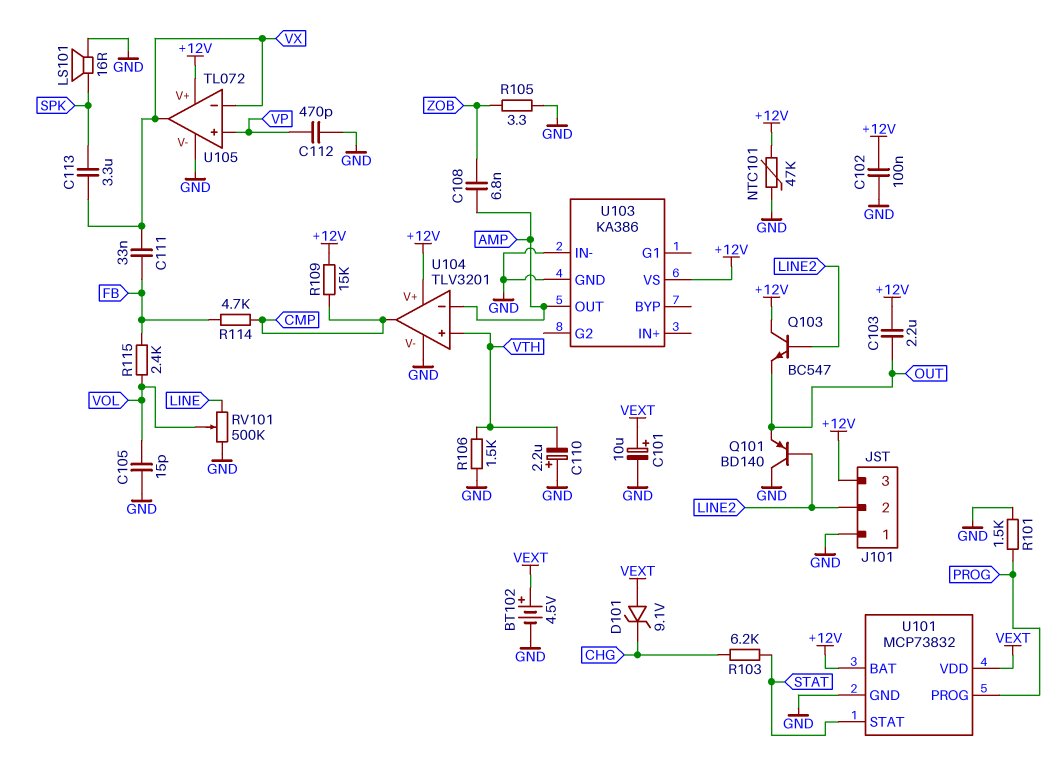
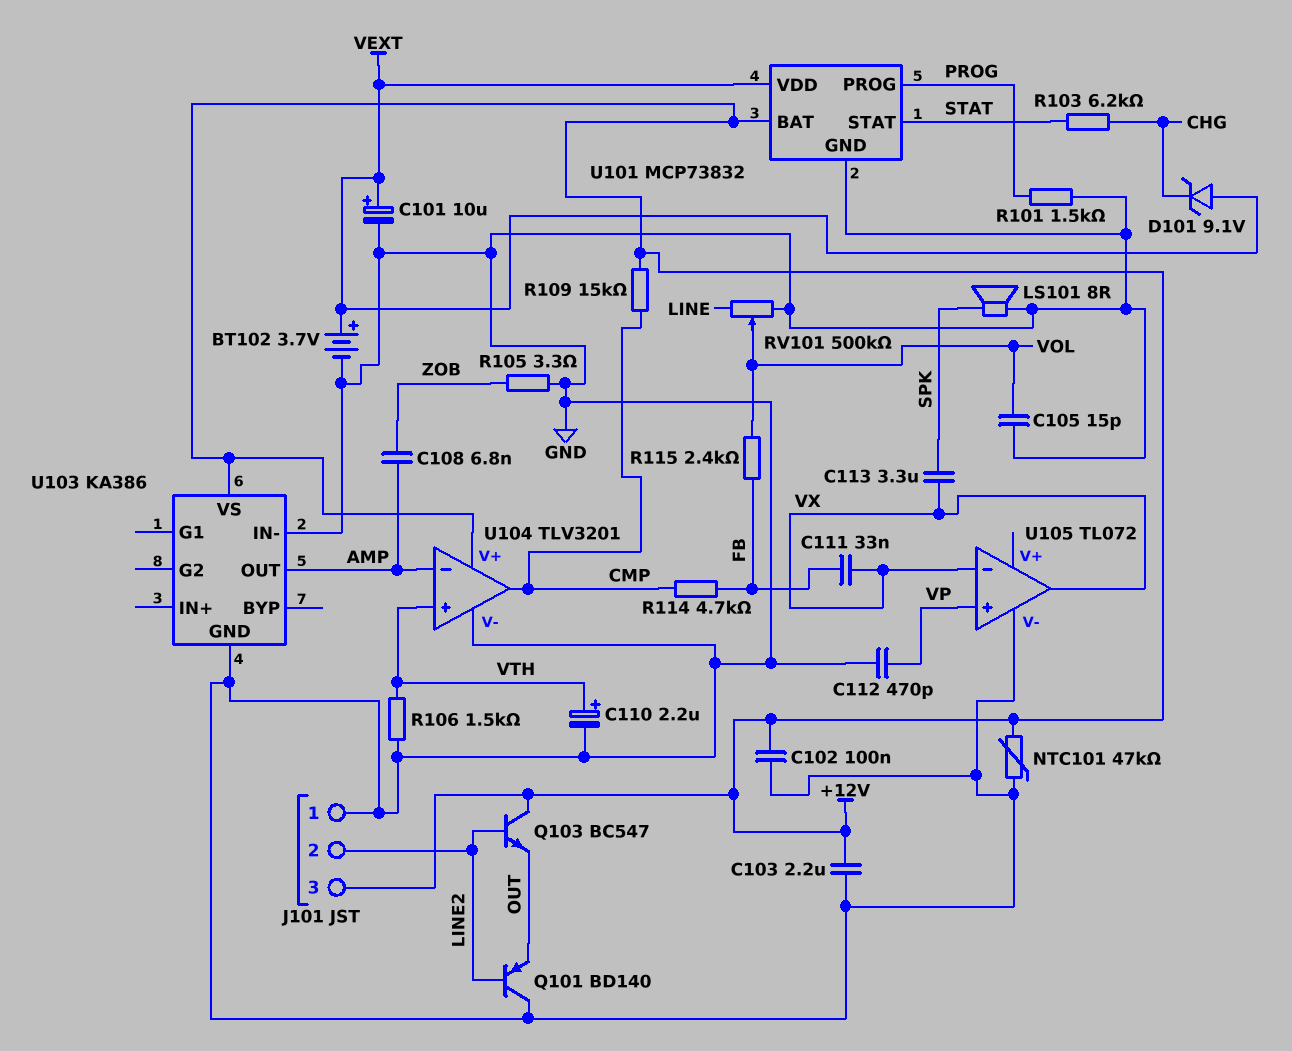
BT102: 4.5V (plus VEXT, minus GND) -> 3.7V (plus VEXT, minus GND)
C103: 2.2uF (+12V, OUT) -> 2.2uF (+12V, GND)
C110: 2.2uF (plus GND, minus VTH) -> 2.2uF (plus VTH, minus GND)
LS101: speaker 16R (GND, SPK) -> speaker 8R (GND, SPK)
U105 pin V+: +12V -> none

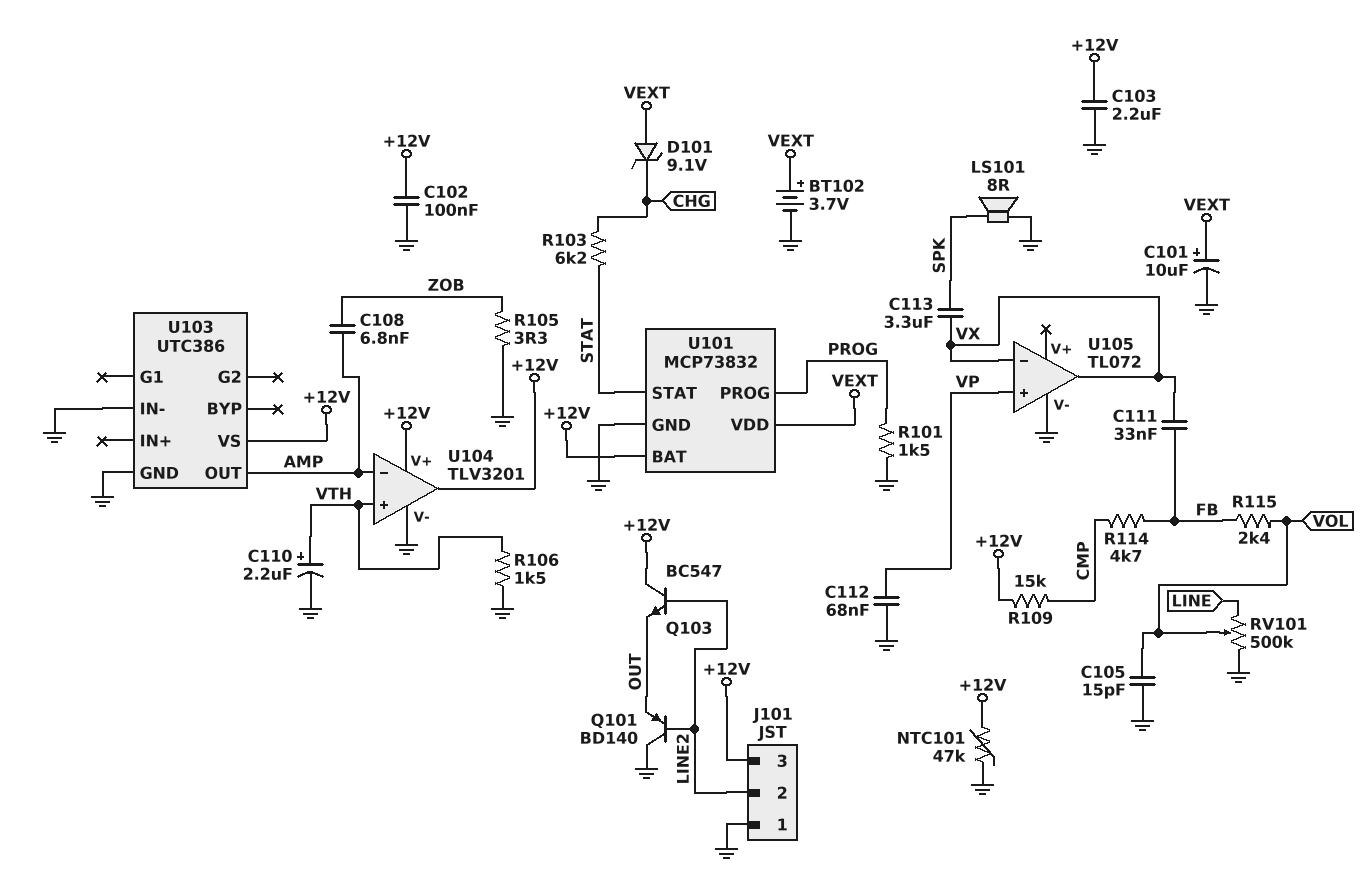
C112: 470pF (GND, VP) -> 68nF (GND, VP)
U103: KA386 -> UTC386
U104 pin out: CMP -> +12V

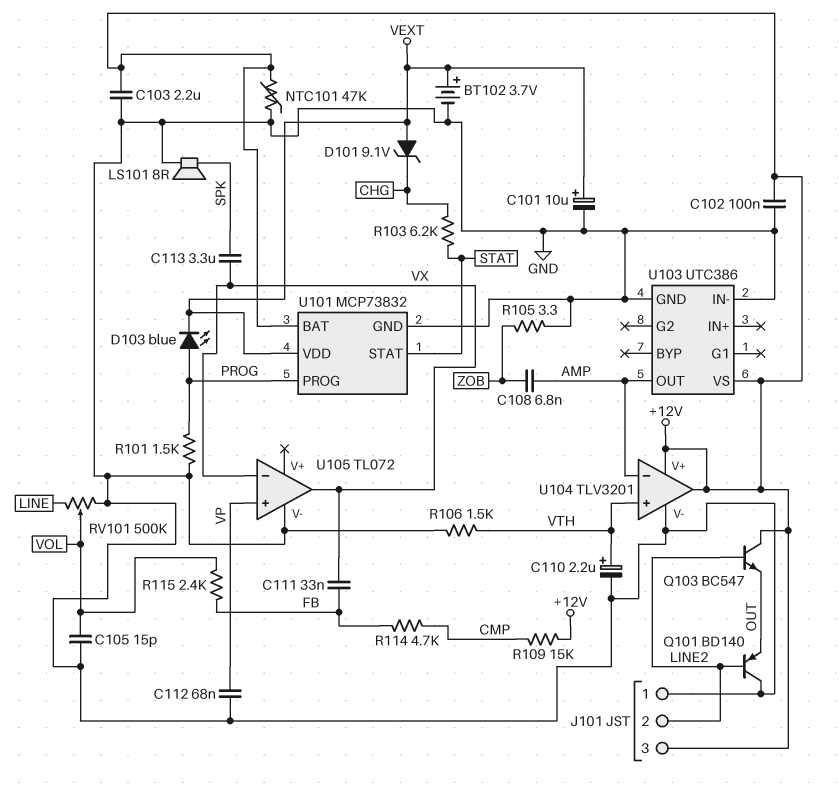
D103: none -> LED blue (A PROG, K VEXT)

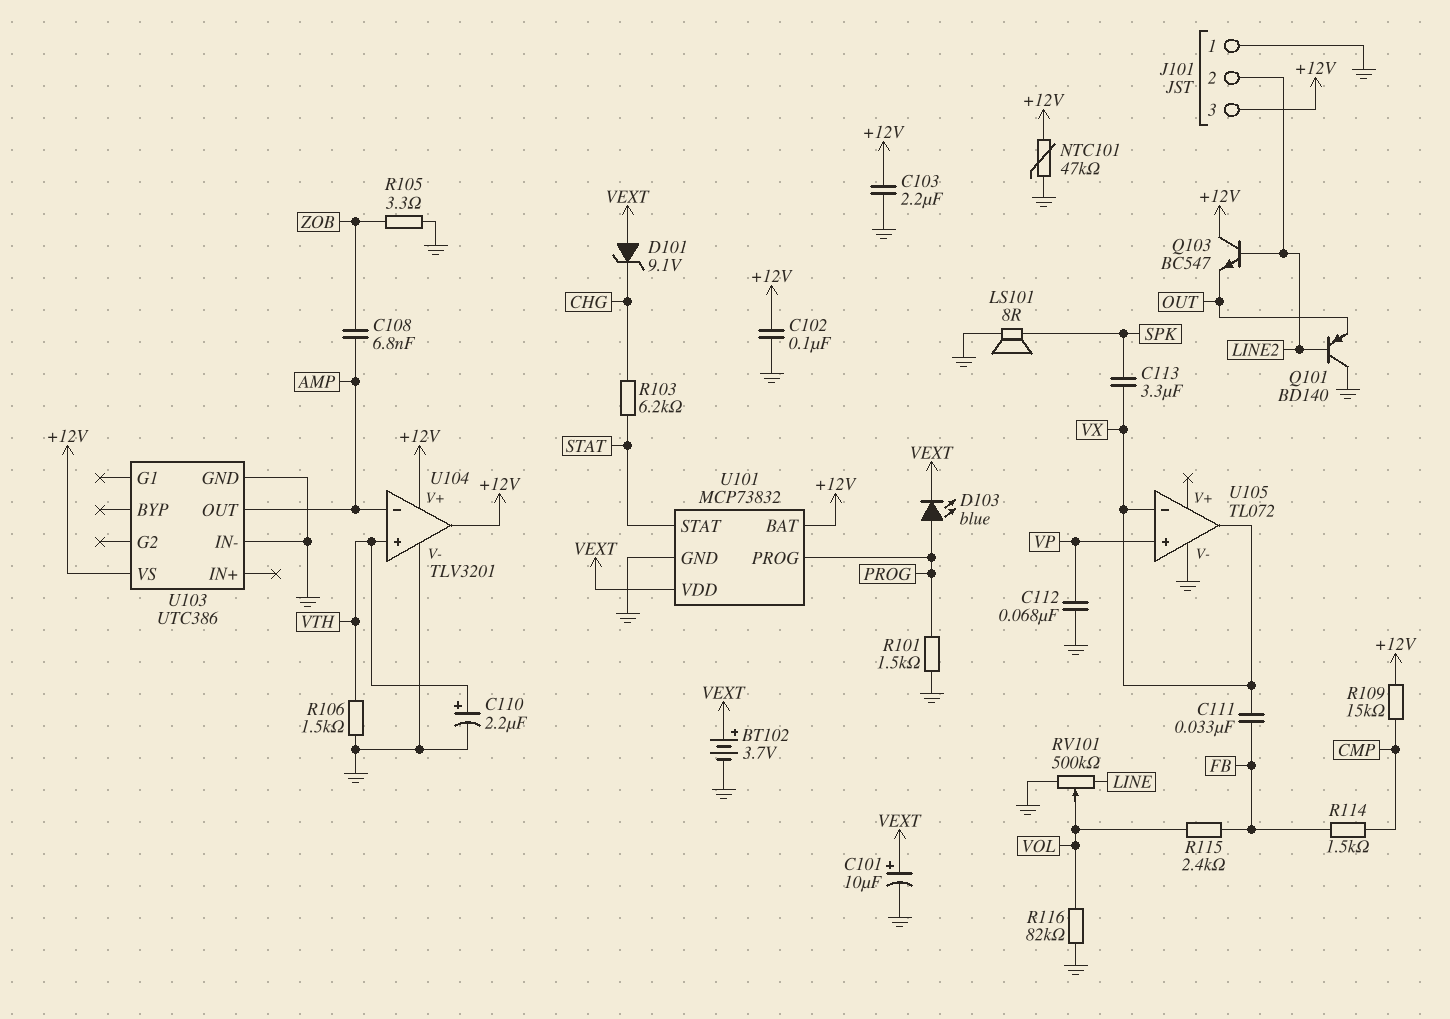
C105: 15pF (GND, VOL) -> none
R114: 4.7k (CMP, FB) -> 1.5k (CMP, FB)
R116: none -> 82k (GND, VOL)

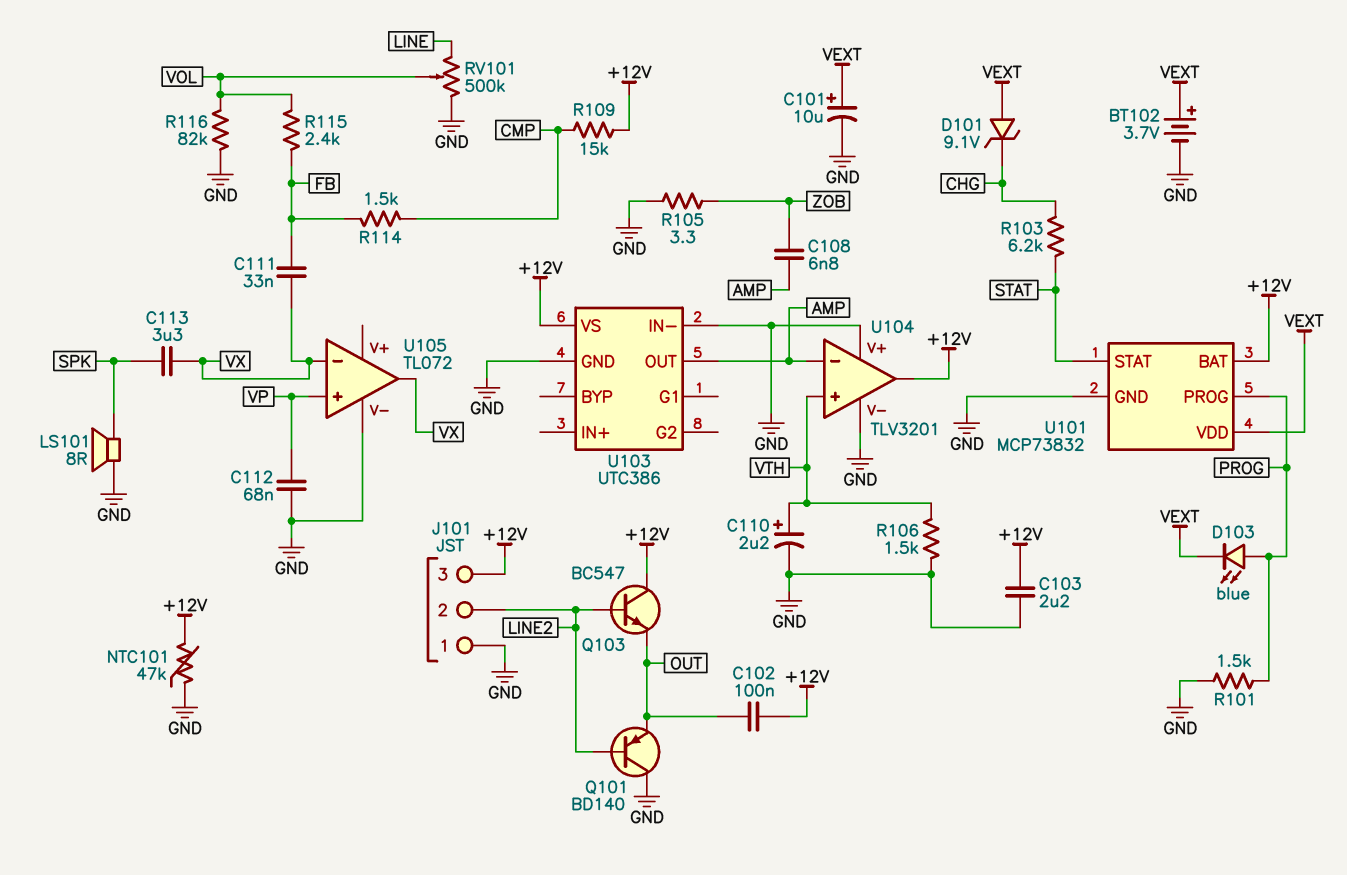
C102: 100nF (+12V, GND) -> 100nF (+12V, OUT)
U104 pin V+: +12V -> GND

